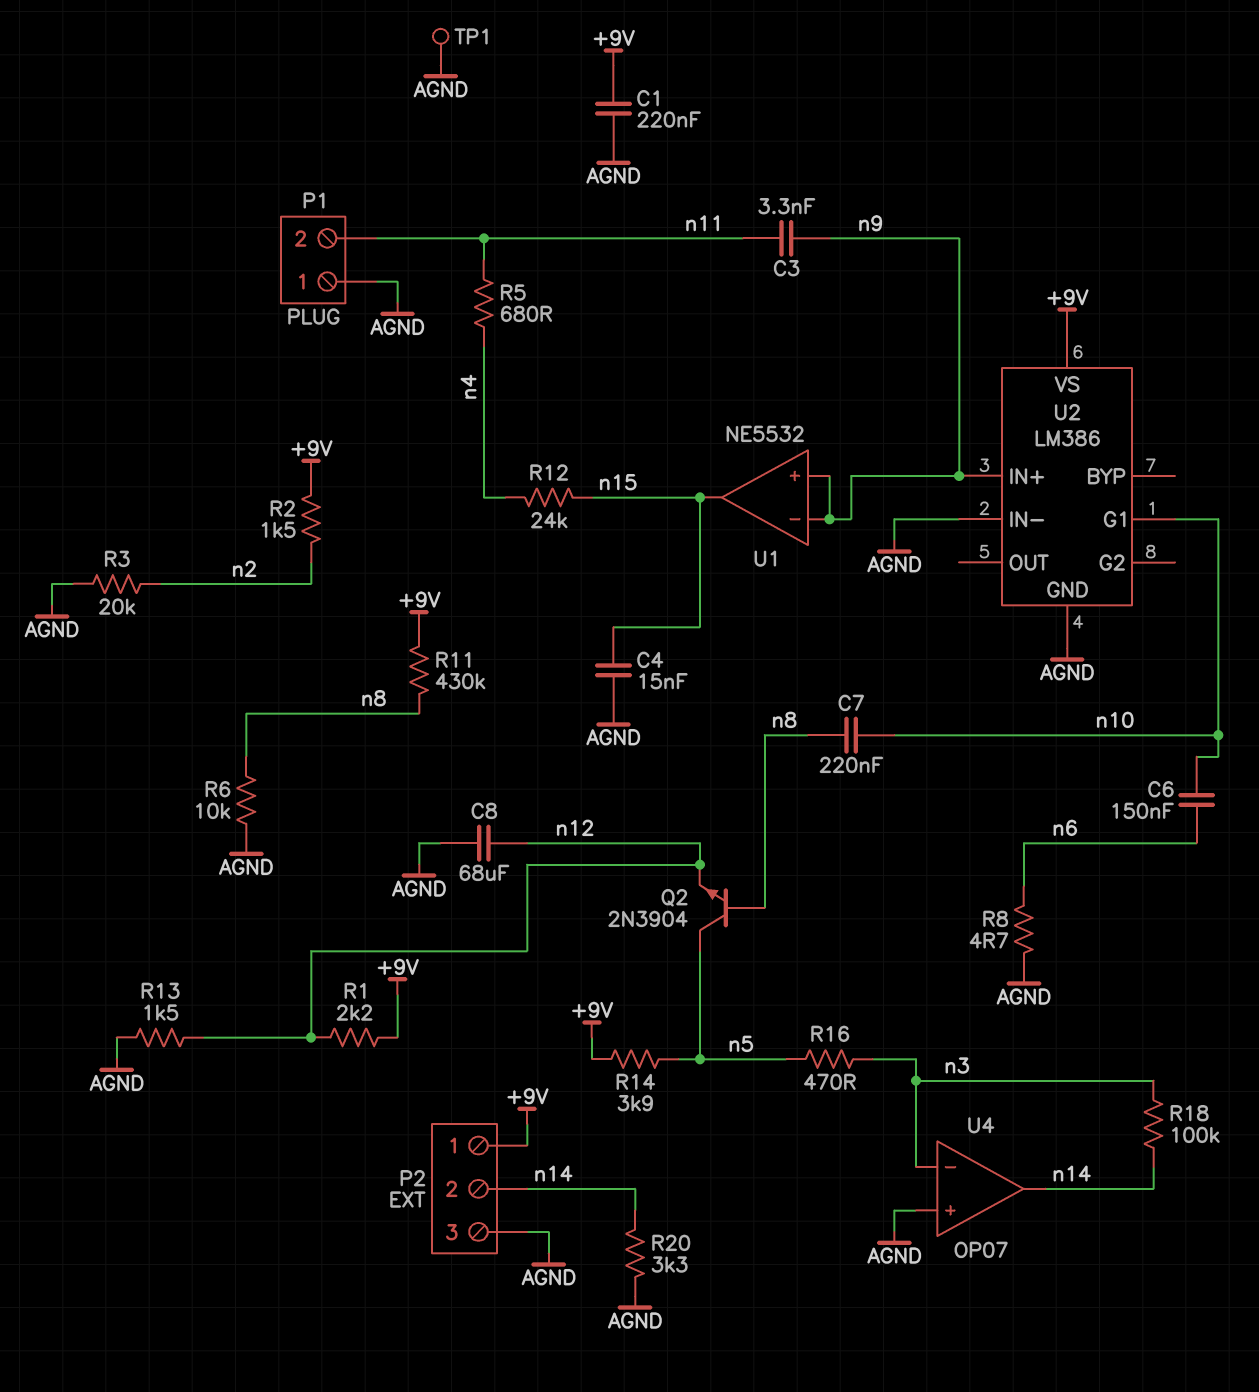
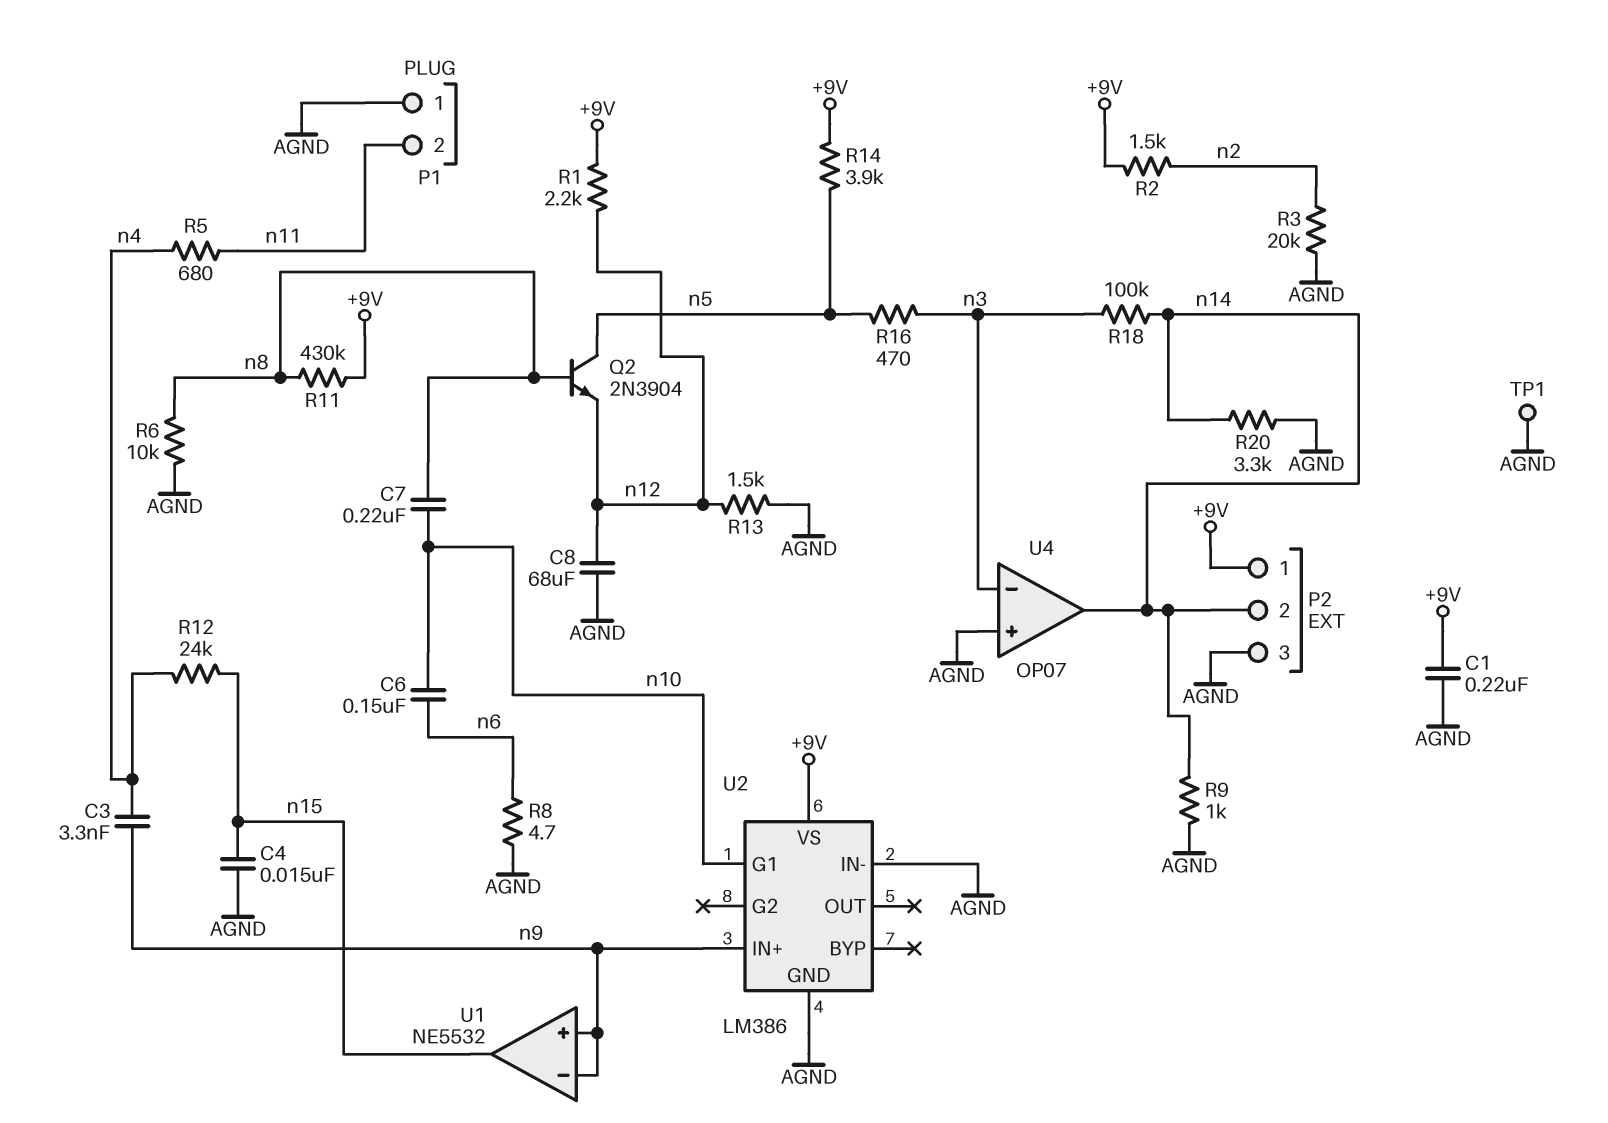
C3: 3.3nF (n9, n11) -> 3.3nF (n4, n9)
R9: none -> 1k (AGND, n14)

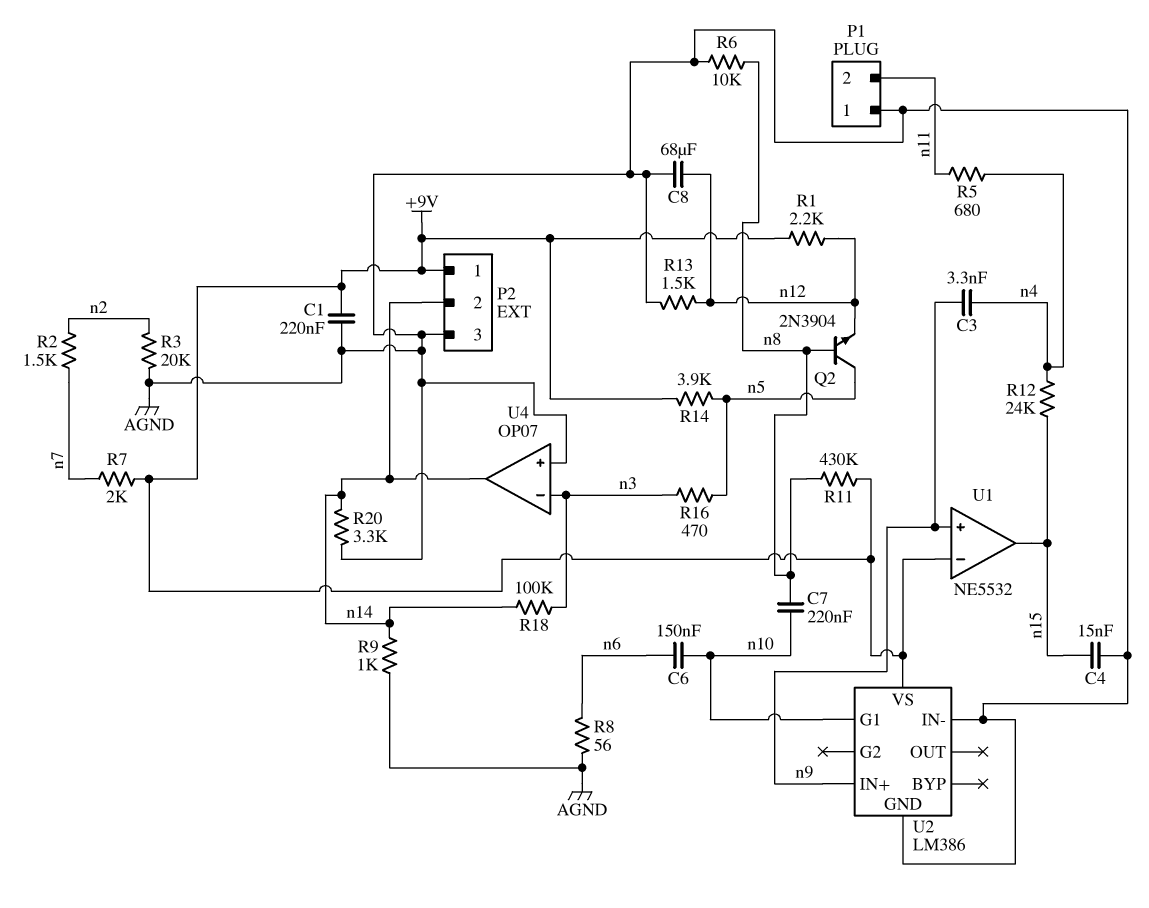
R2: 1.5k (+9V, n2) -> 1.5k (n2, n7)
R7: none -> 2k (+9V, n7)
R8: 4.7 (AGND, n6) -> 56 (AGND, n6)
TP1: test point (AGND) -> none
U1 pin in-: n9 -> +9V

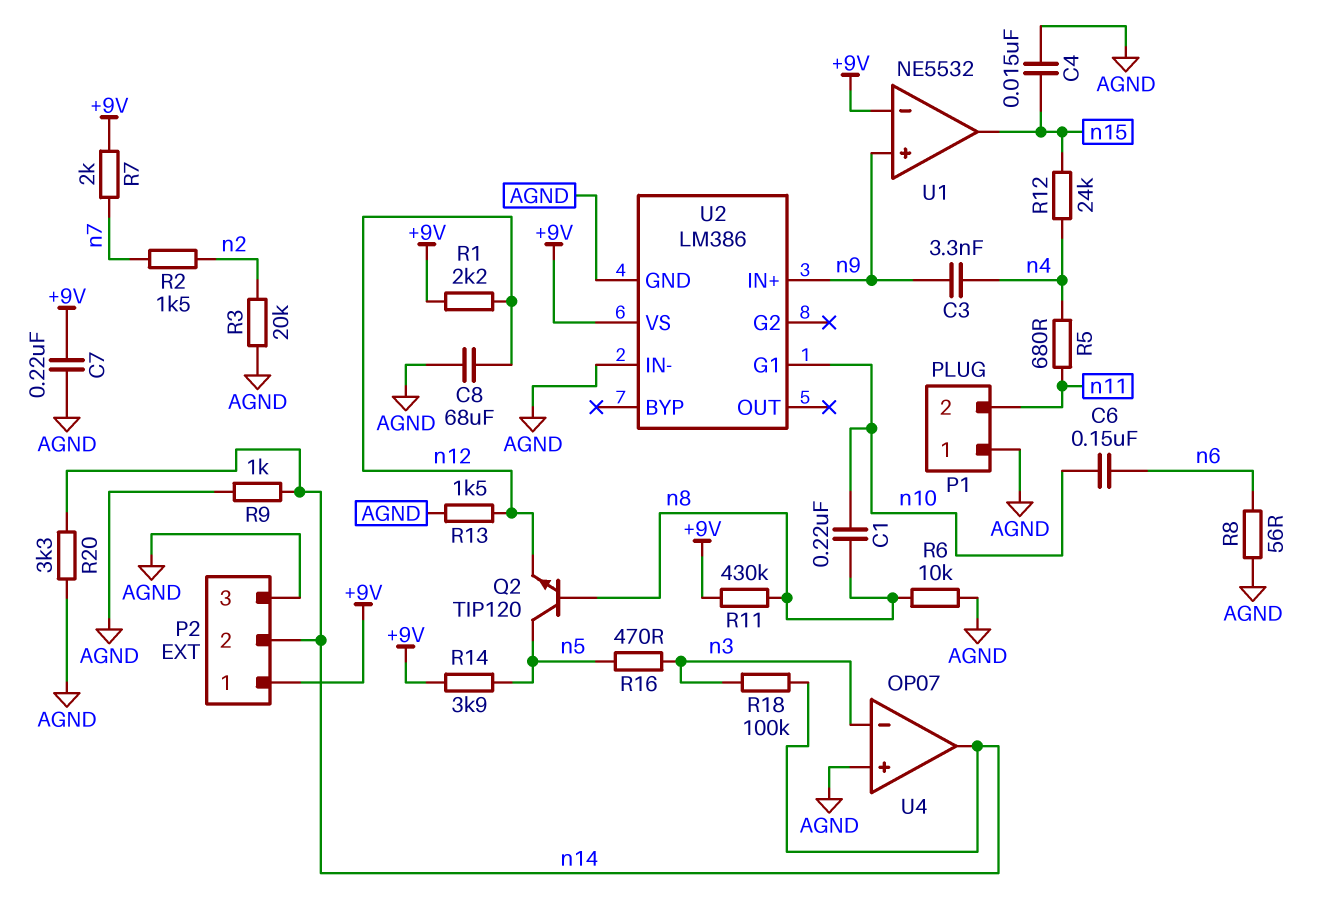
C1: 220nF (+9V, AGND) -> 220nF (n8, n10)
C7: 220nF (n8, n10) -> 220nF (+9V, AGND)
Q2: NPN 2N3904 (B n8, C n5, E n12) -> NPN TIP120 (B n8, C n5, E n12)

